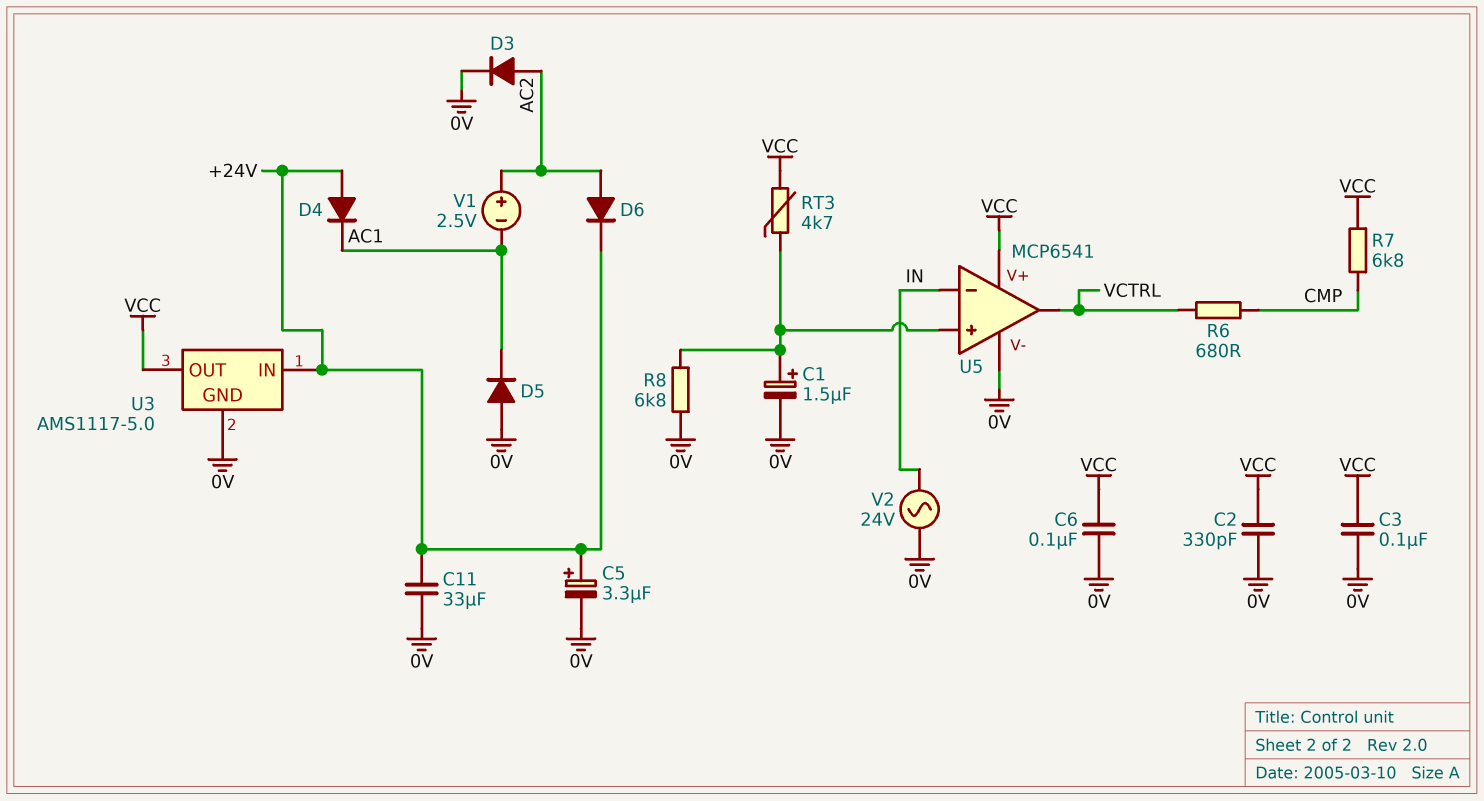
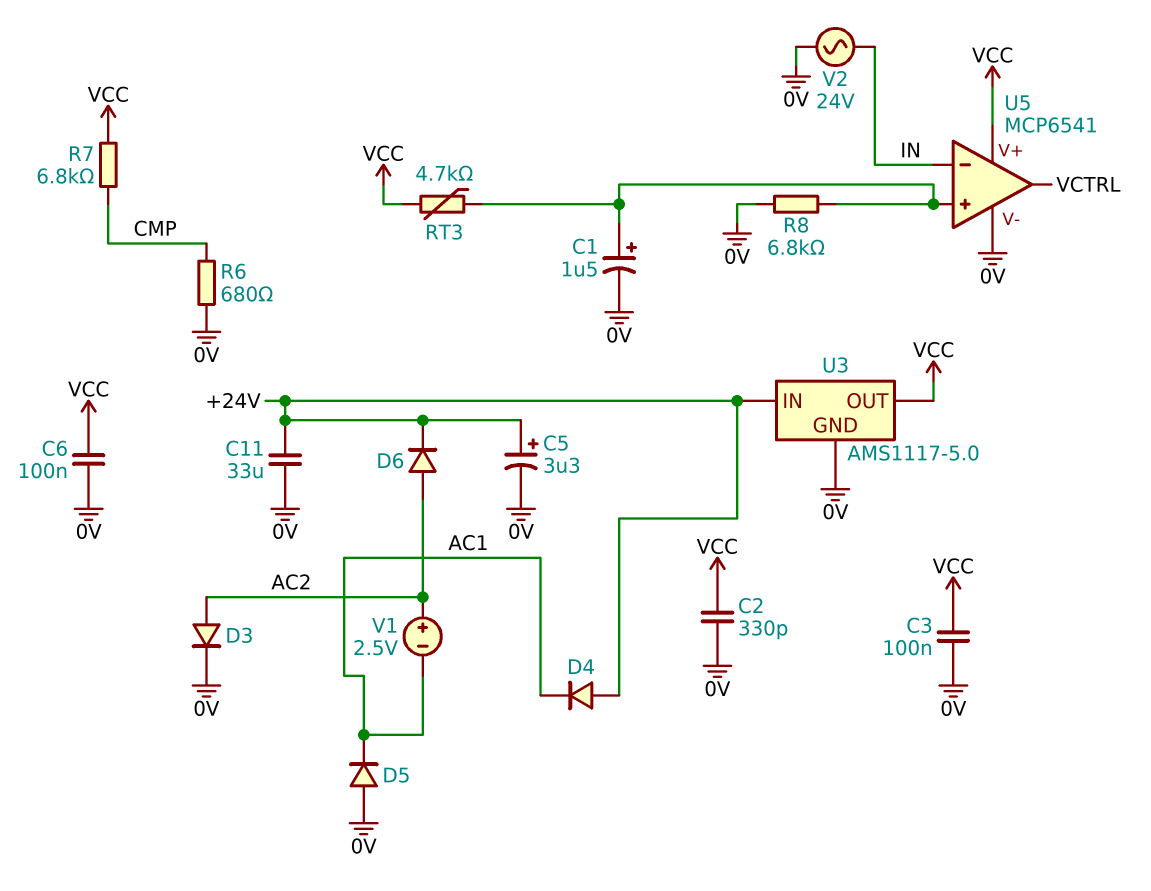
R6: 680 (CMP, VCTRL) -> 680 (0V, CMP)

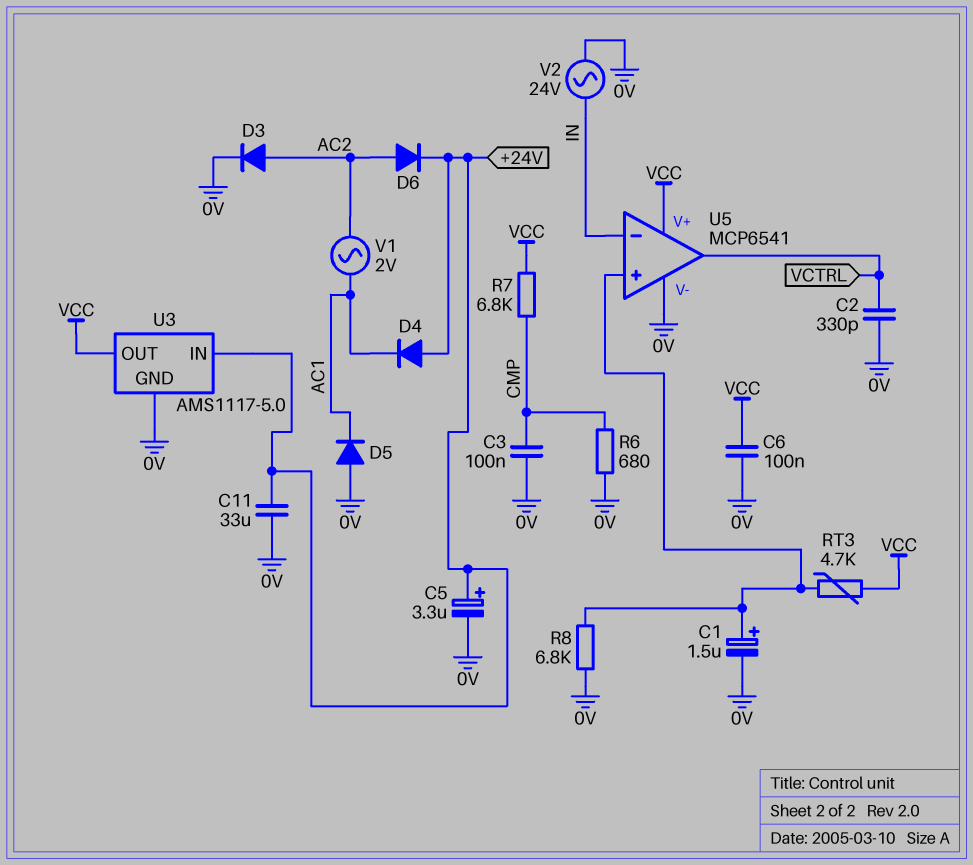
C2: 330pF (0V, VCC) -> 330pF (0V, VCTRL)
C3: 100nF (0V, VCC) -> 100nF (0V, CMP)
V1: 2.5V (plus AC2, minus AC1) -> AC 2V (AC1, AC2)

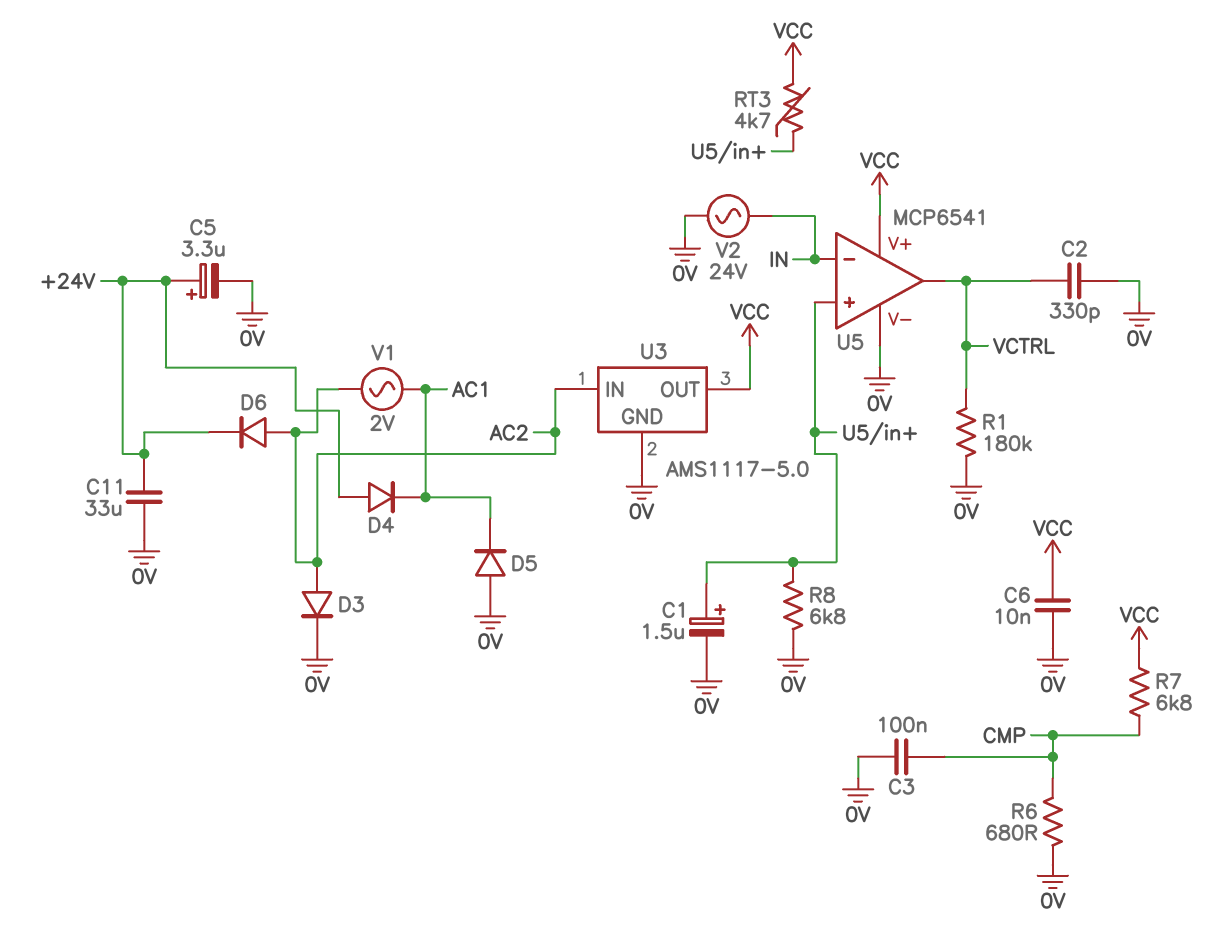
C6: 100nF (0V, VCC) -> 10nF (0V, VCC)
R1: none -> 180k (0V, VCTRL)
U3 pin IN: +24V -> AC2

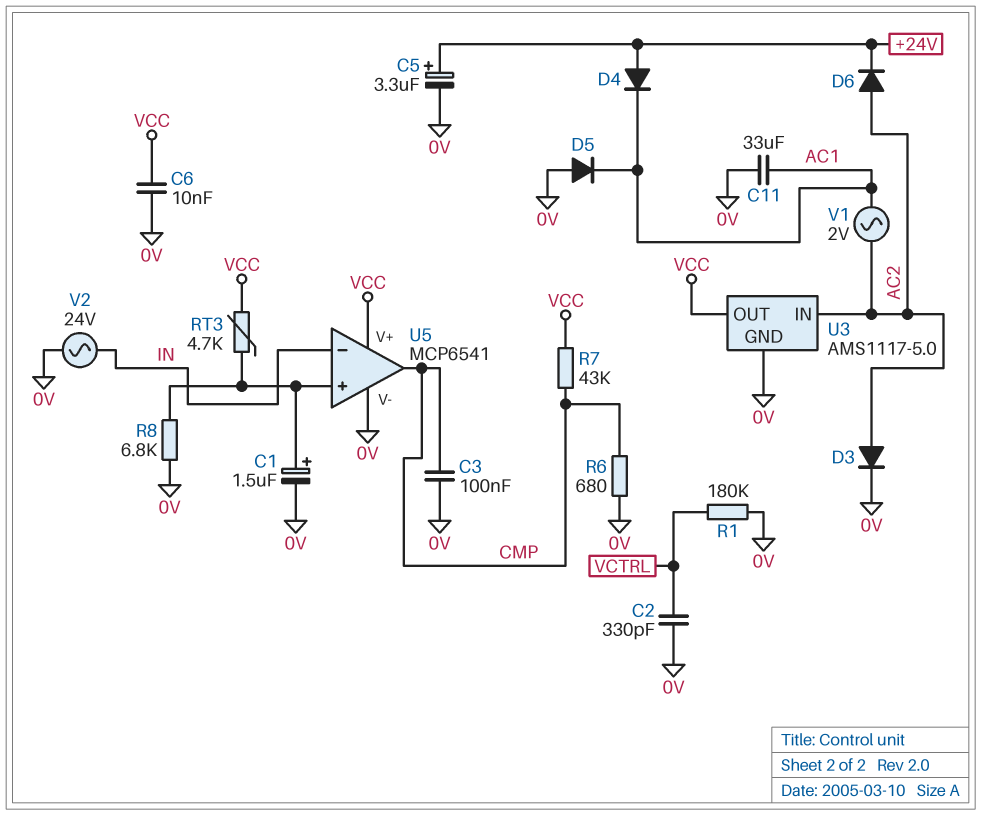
C11: 33uF (+24V, 0V) -> 33uF (0V, AC1)
R7: 6.8k (CMP, VCC) -> 43k (CMP, VCC)
U5 pin out: VCTRL -> CMP

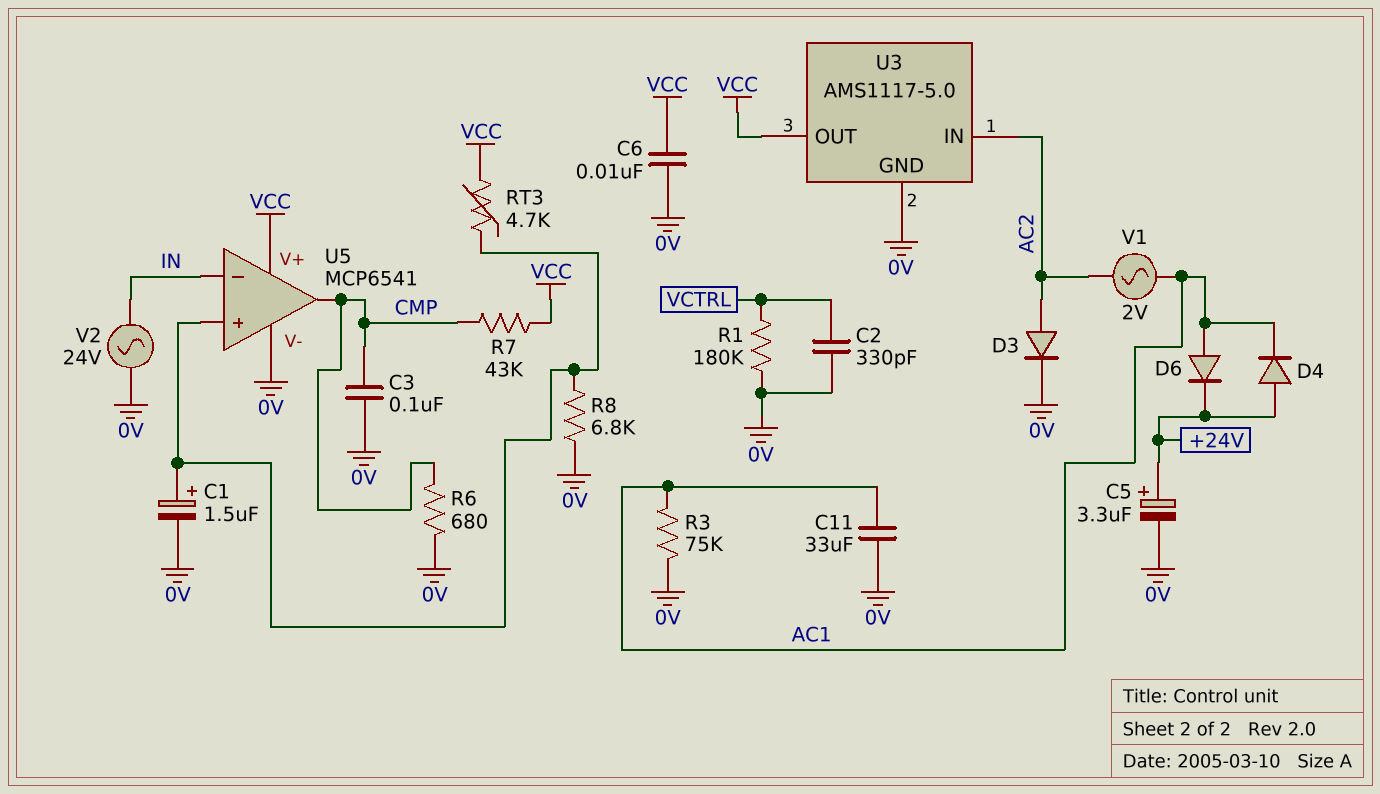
D5: diode (A 0V, K AC1) -> none
D6: diode (A AC2, K +24V) -> diode (A AC1, K +24V)
R3: none -> 75k (0V, AC1)

